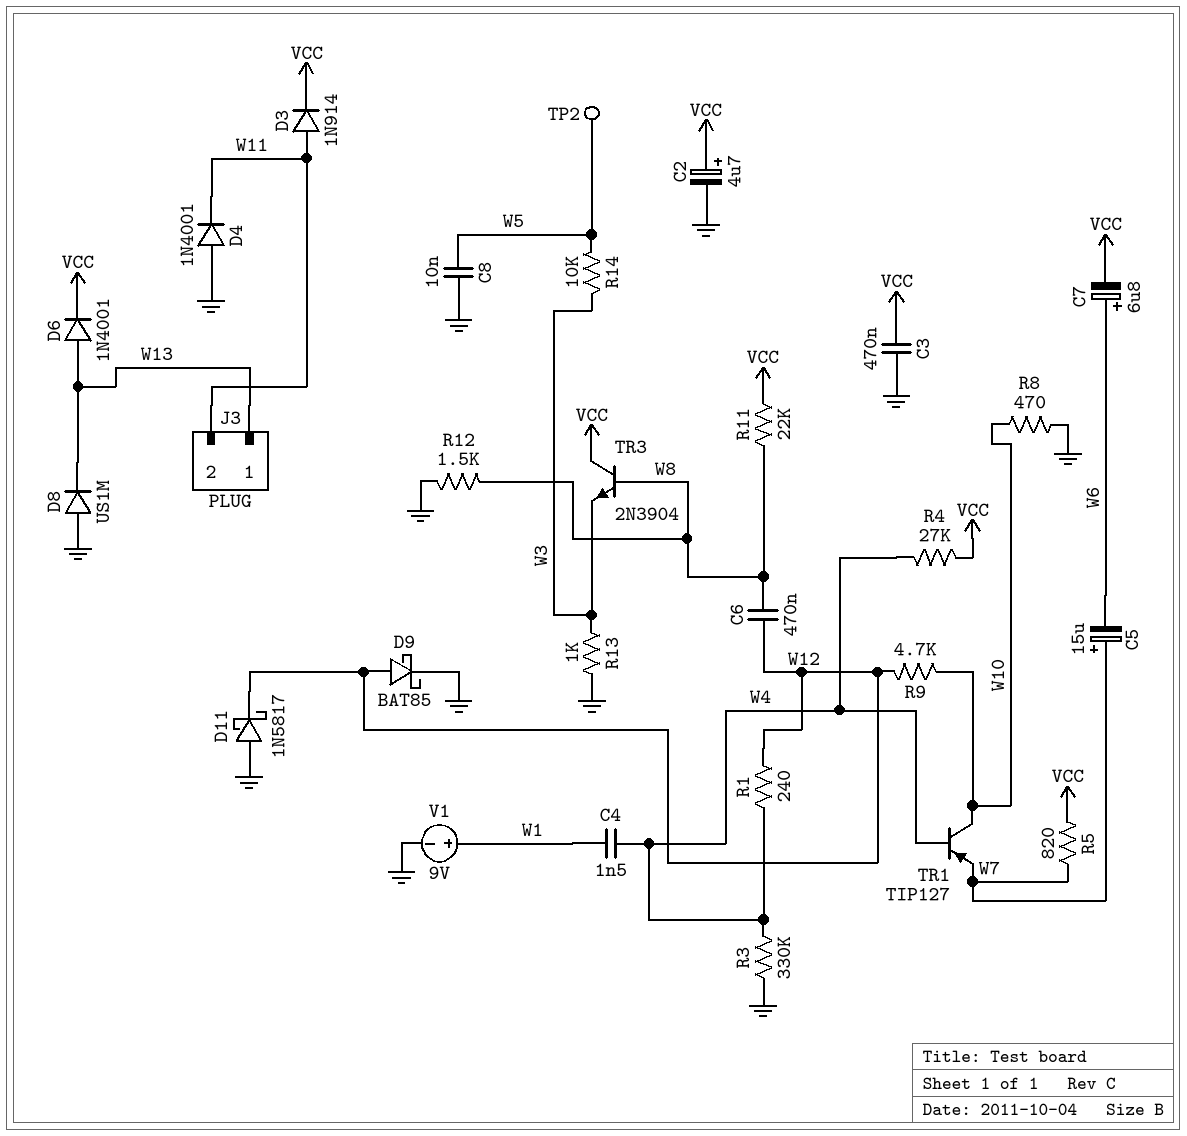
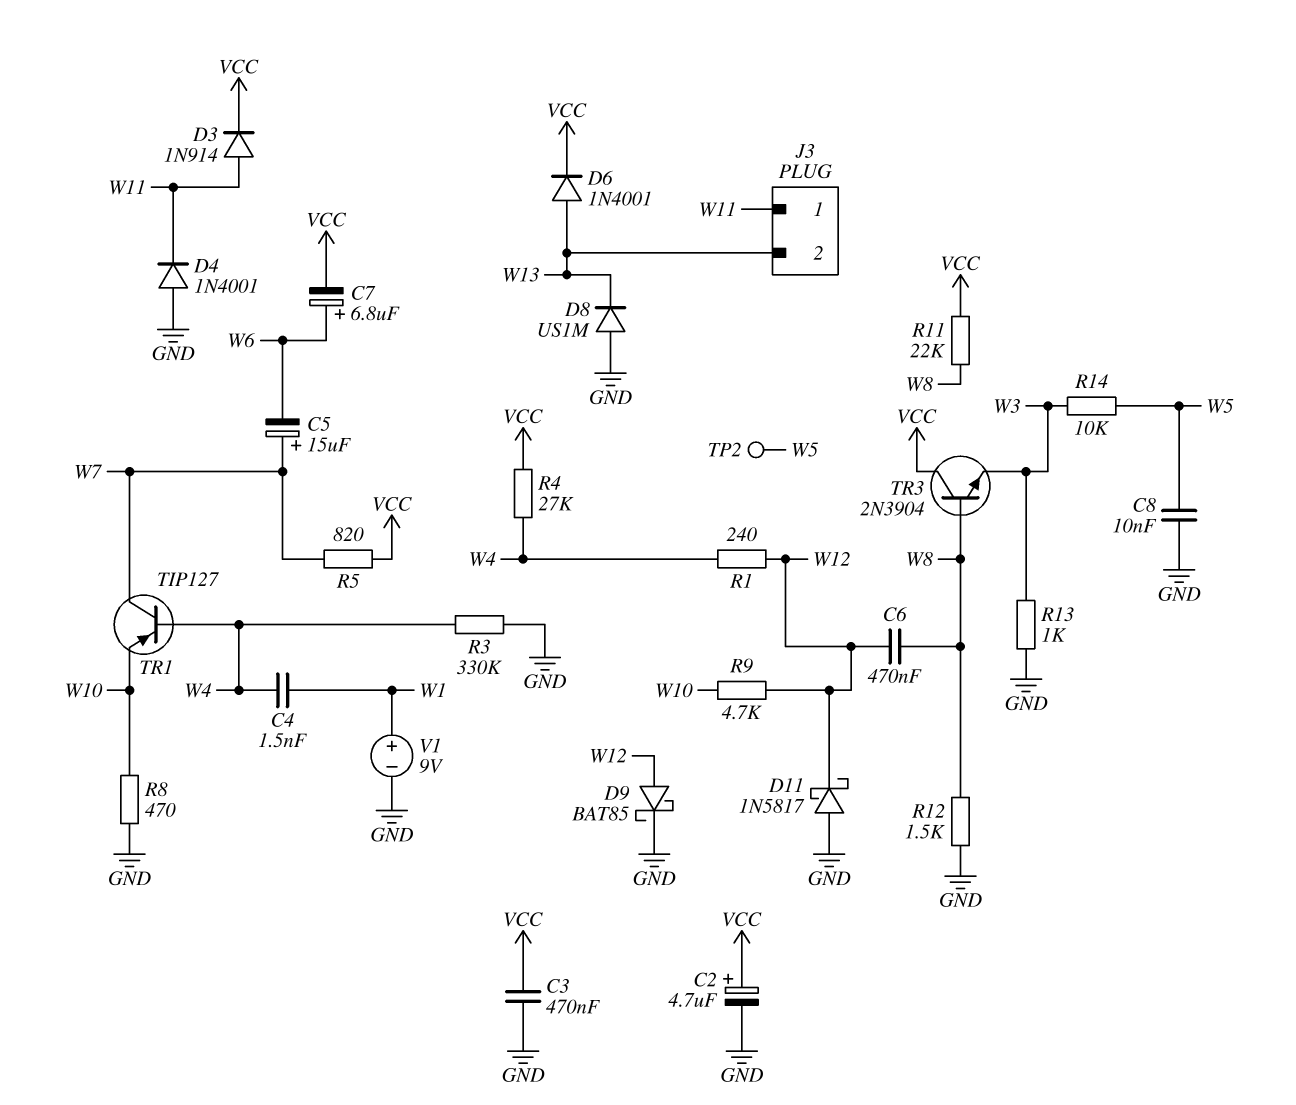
J3 pin 1: W13 -> W11
J3 pin 2: W11 -> W13
TR1: PNP TIP127 (B W4, C W10, E W7) -> PNP TIP127 (B W4, C W7, E W10)

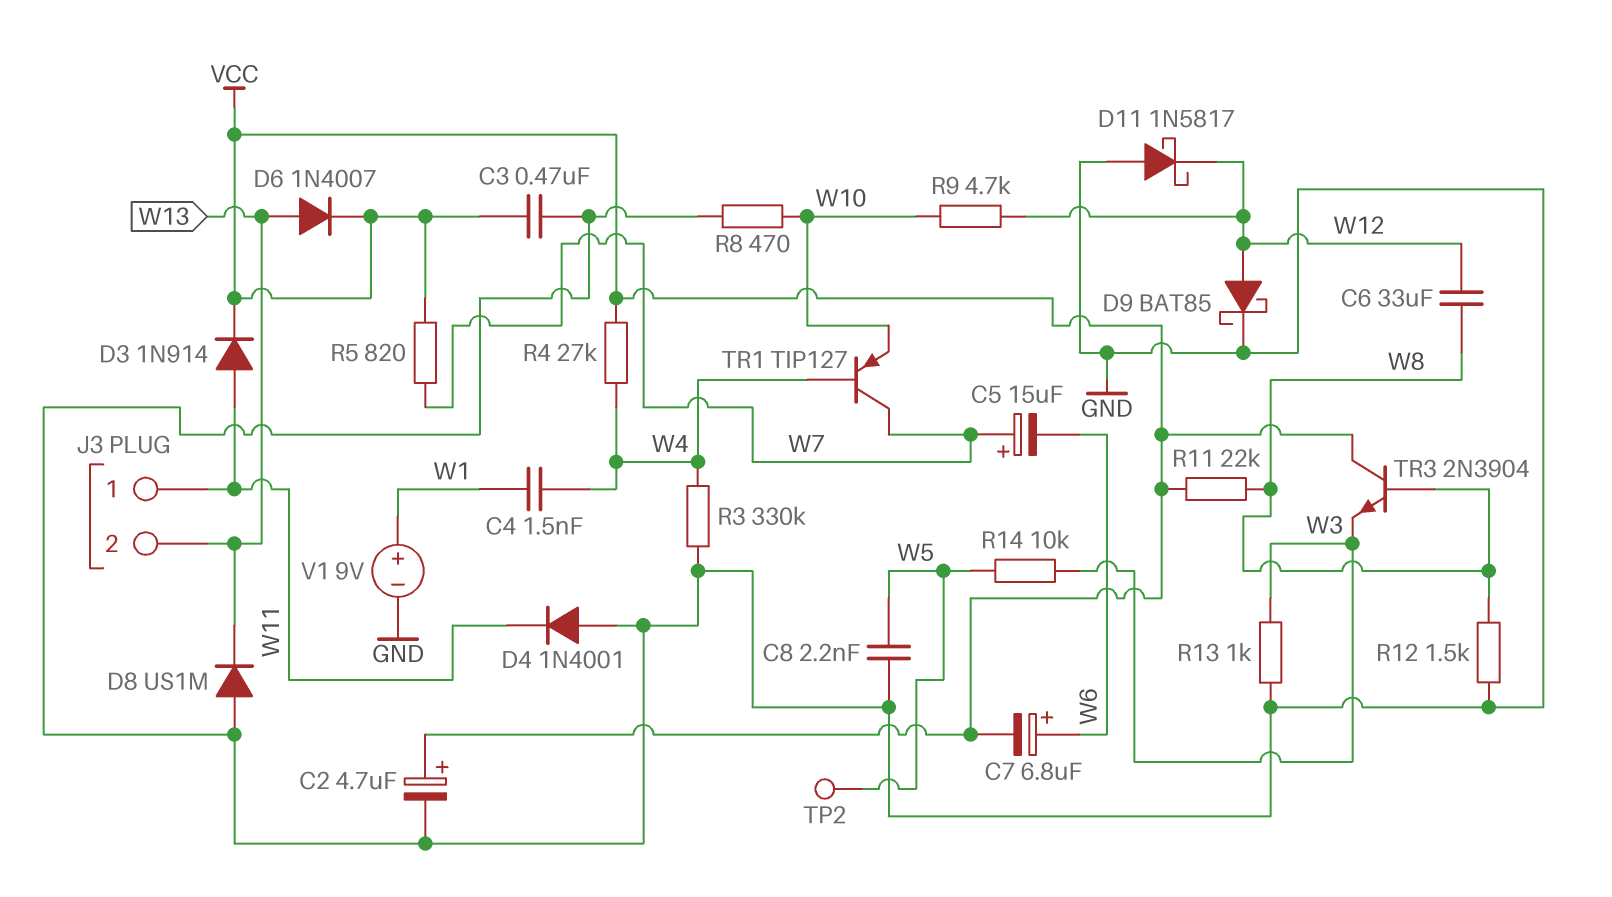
C6: 470nF (W8, W12) -> 33uF (W8, W12)
C8: 10nF (GND, W5) -> 2.2nF (GND, W5)
D6: diode 1N4001 (A W13, K VCC) -> diode 1N4007 (A W13, K VCC)
R1: 240 (W4, W12) -> none

